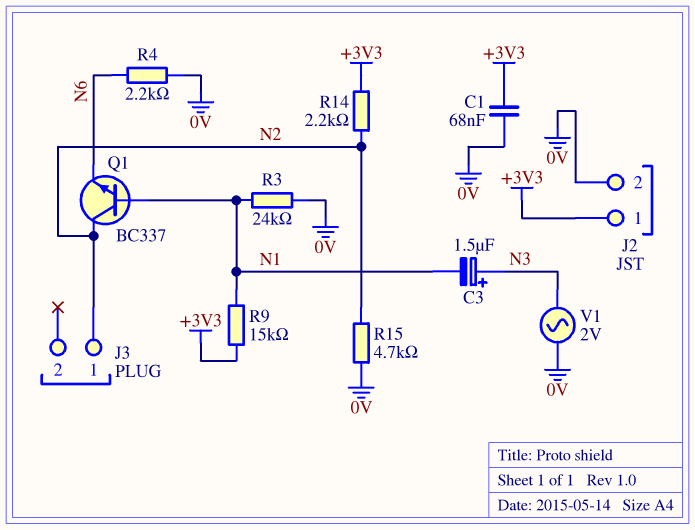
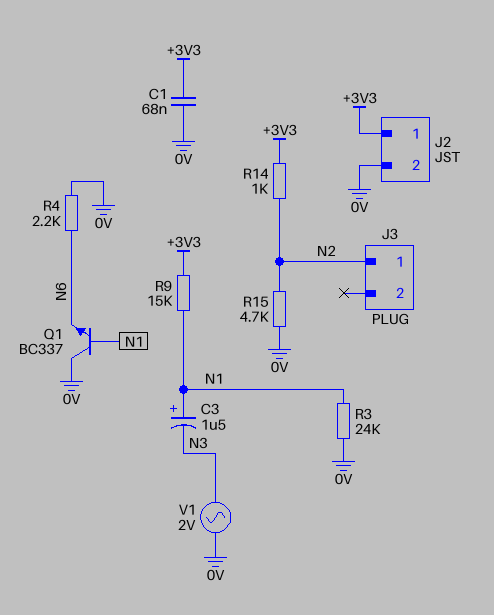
C3: 1.5uF (plus N3, minus N1) -> 1.5uF (plus N1, minus N3)
Q1: NPN BC337 (B N1, C N2, E N6) -> NPN BC337 (B N1, C 0V, E N6)
R14: 2.2k (+3V3, N2) -> 1k (+3V3, N2)

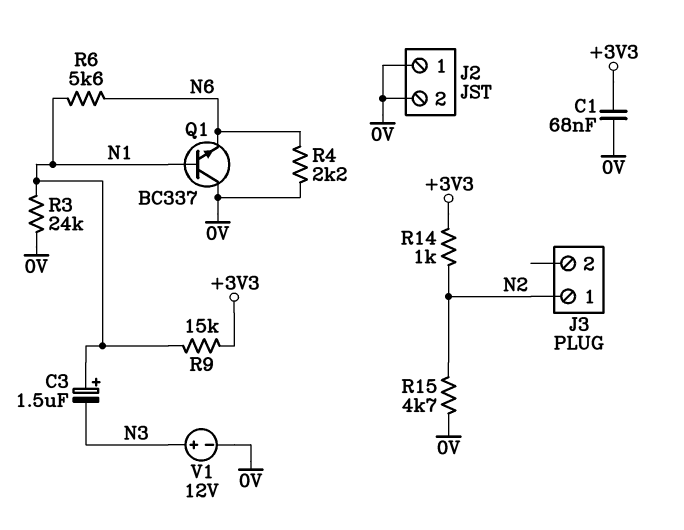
J2 pin 1: +3V3 -> 0V
R6: none -> 5.6k (N1, N6)
V1: AC 2V (0V, N3) -> 12V (plus N3, minus 0V)

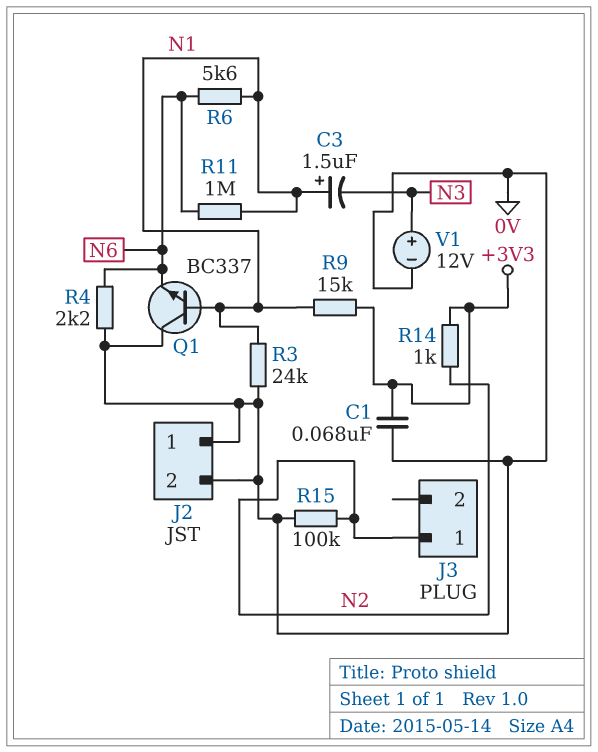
R11: none -> 1M (N1, N6)
R15: 4.7k (0V, N2) -> 100k (0V, N2)

